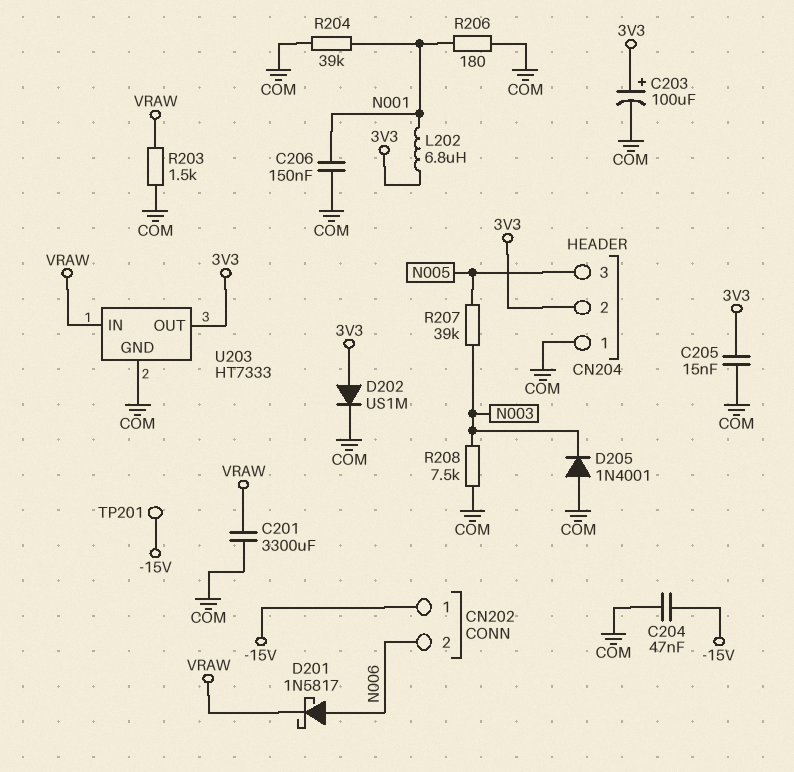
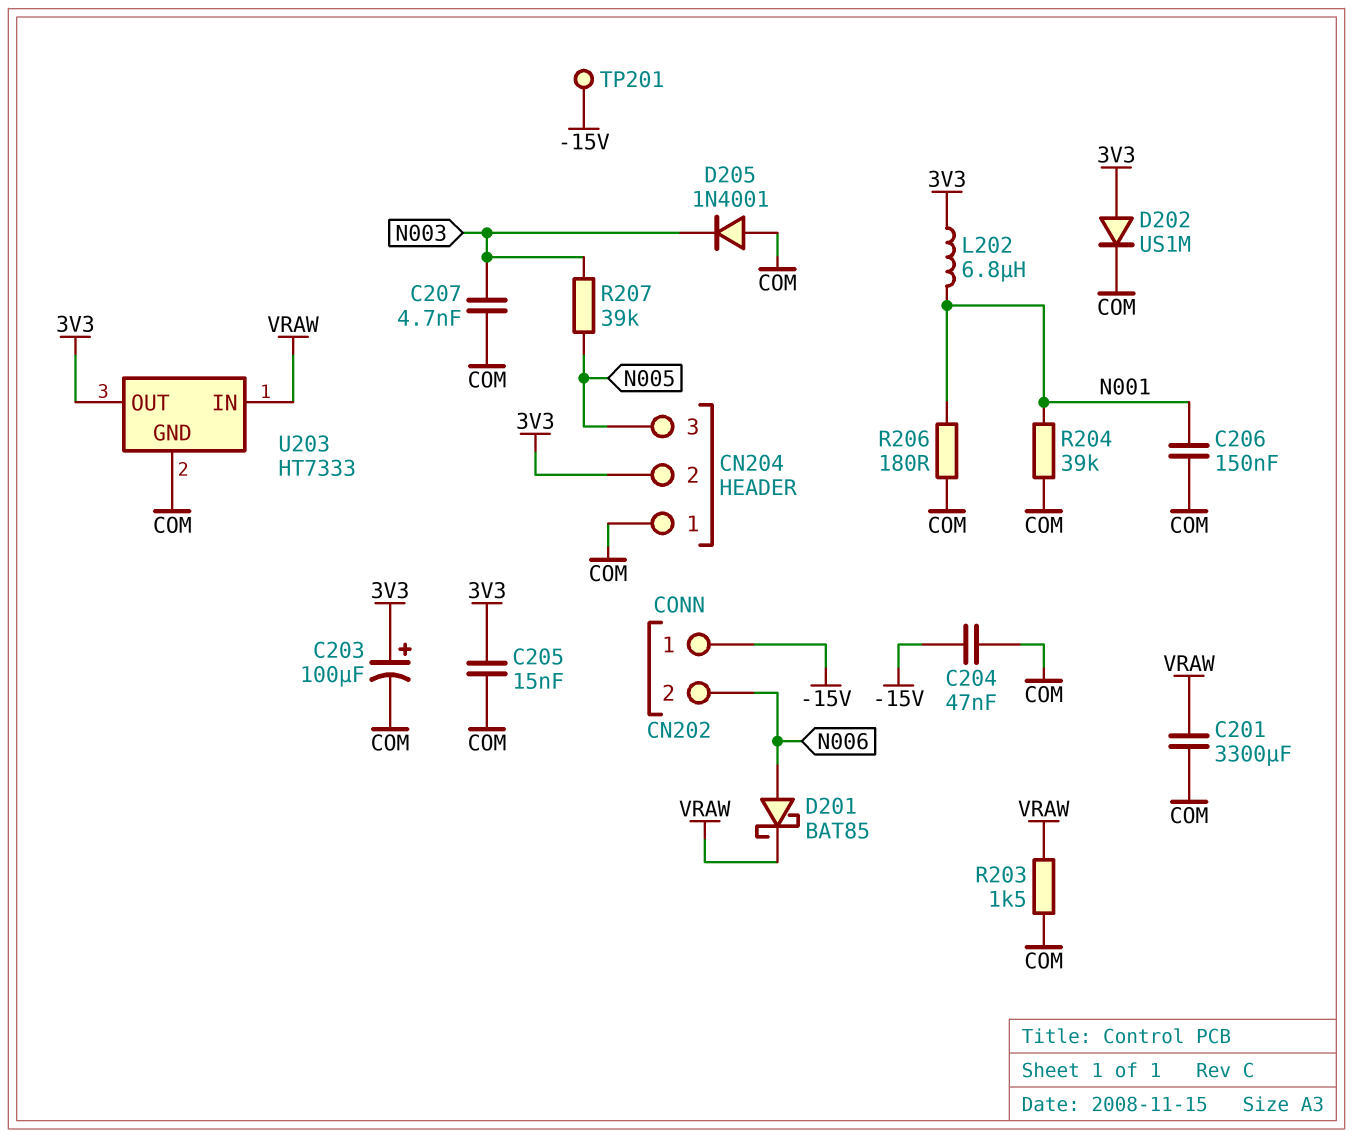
C207: none -> 4.7nF (COM, N003)
D201: schottky 1N5817 (A N006, K VRAW) -> schottky BAT85 (A N006, K VRAW)
R208: 7.5k (COM, N003) -> none

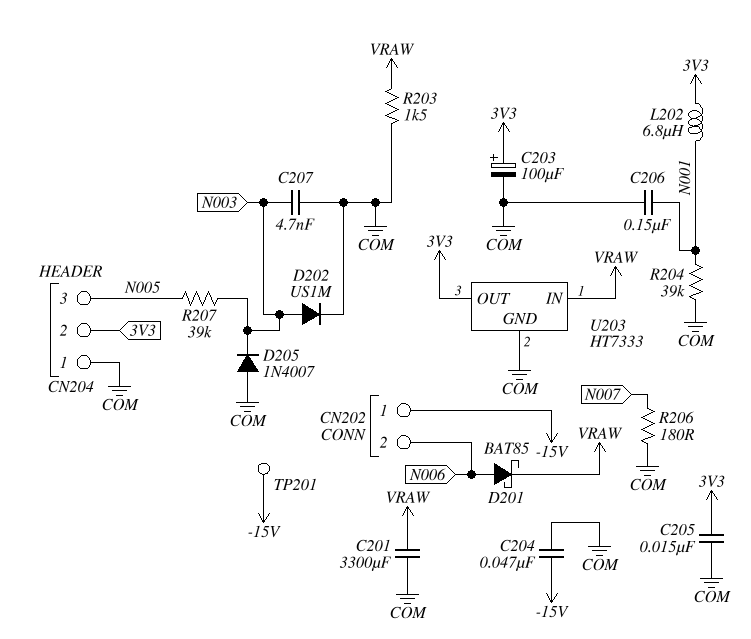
D202: diode US1M (A 3V3, K COM) -> diode US1M (A N003, K COM)
D205: diode 1N4001 (A COM, K N003) -> diode 1N4007 (A COM, K N003)
R206: 180 (COM, N001) -> 180 (COM, N007)

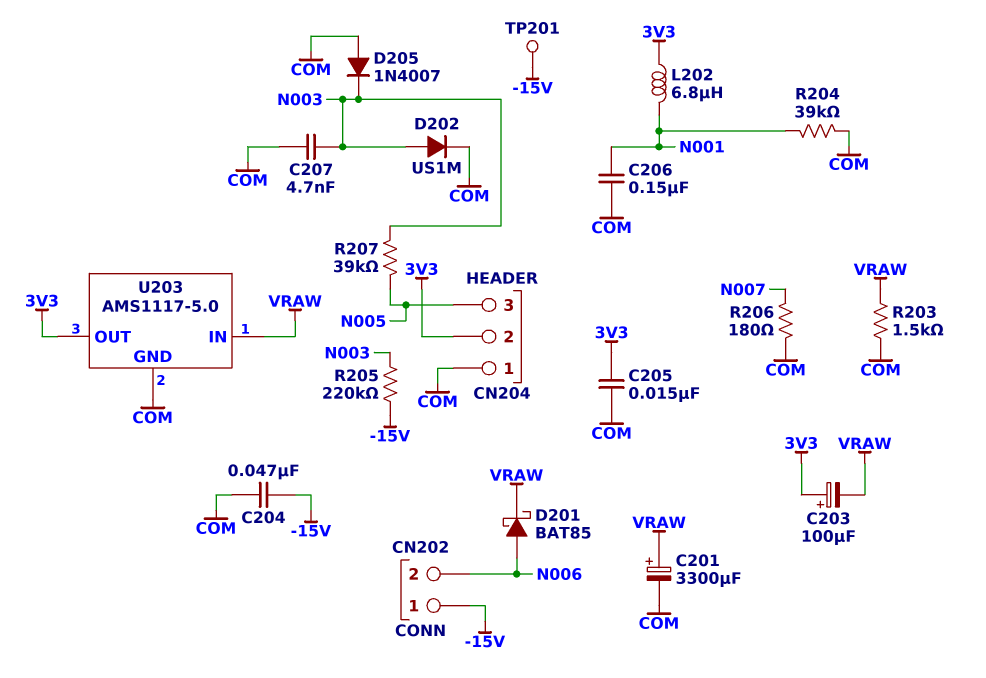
C201: 3300uF (COM, VRAW) -> 3300uF (plus VRAW, minus COM)
C203: 100uF (plus 3V3, minus COM) -> 100uF (plus 3V3, minus VRAW)
R205: none -> 220k (-15V, N003)
U203: HT7333 -> AMS1117-5.0

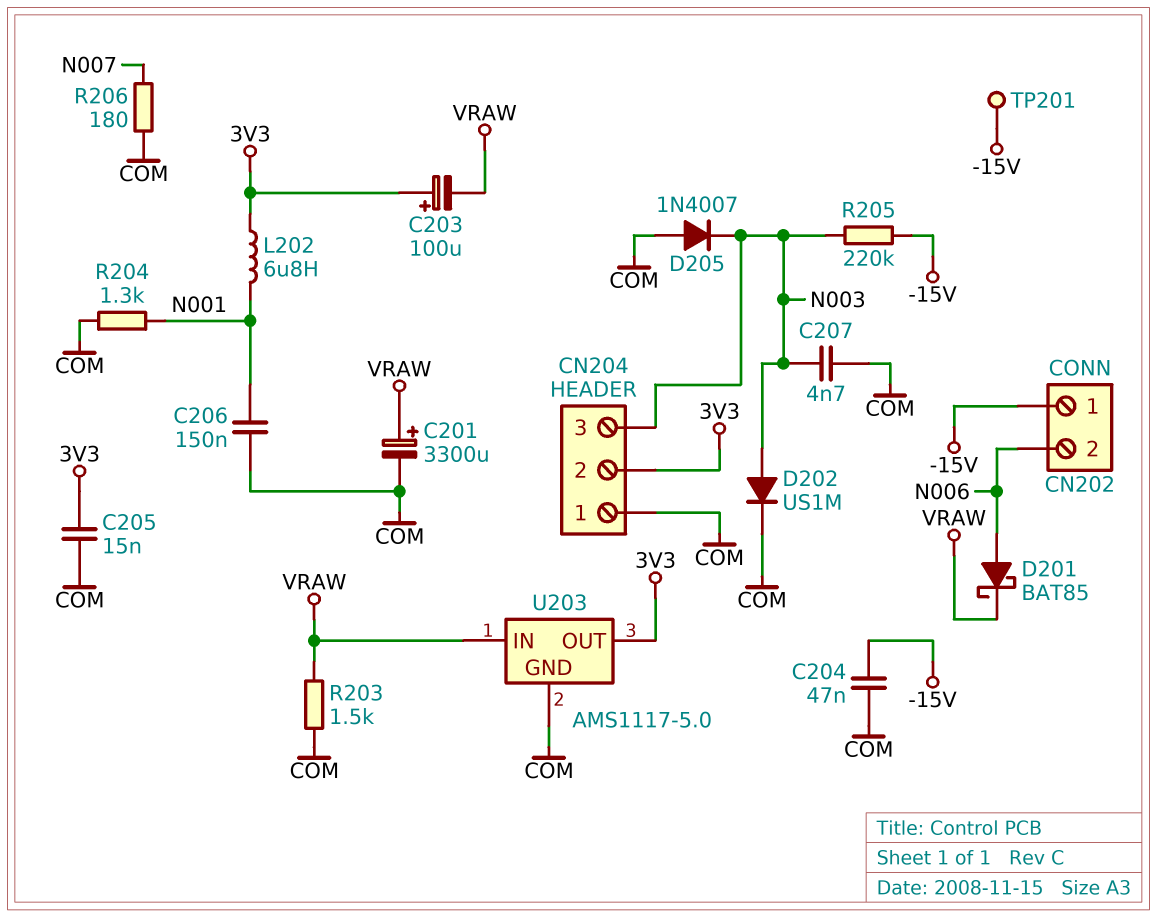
CN204 pin 3: N005 -> N003
R204: 39k (COM, N001) -> 1.3k (COM, N001)
R207: 39k (N003, N005) -> none

